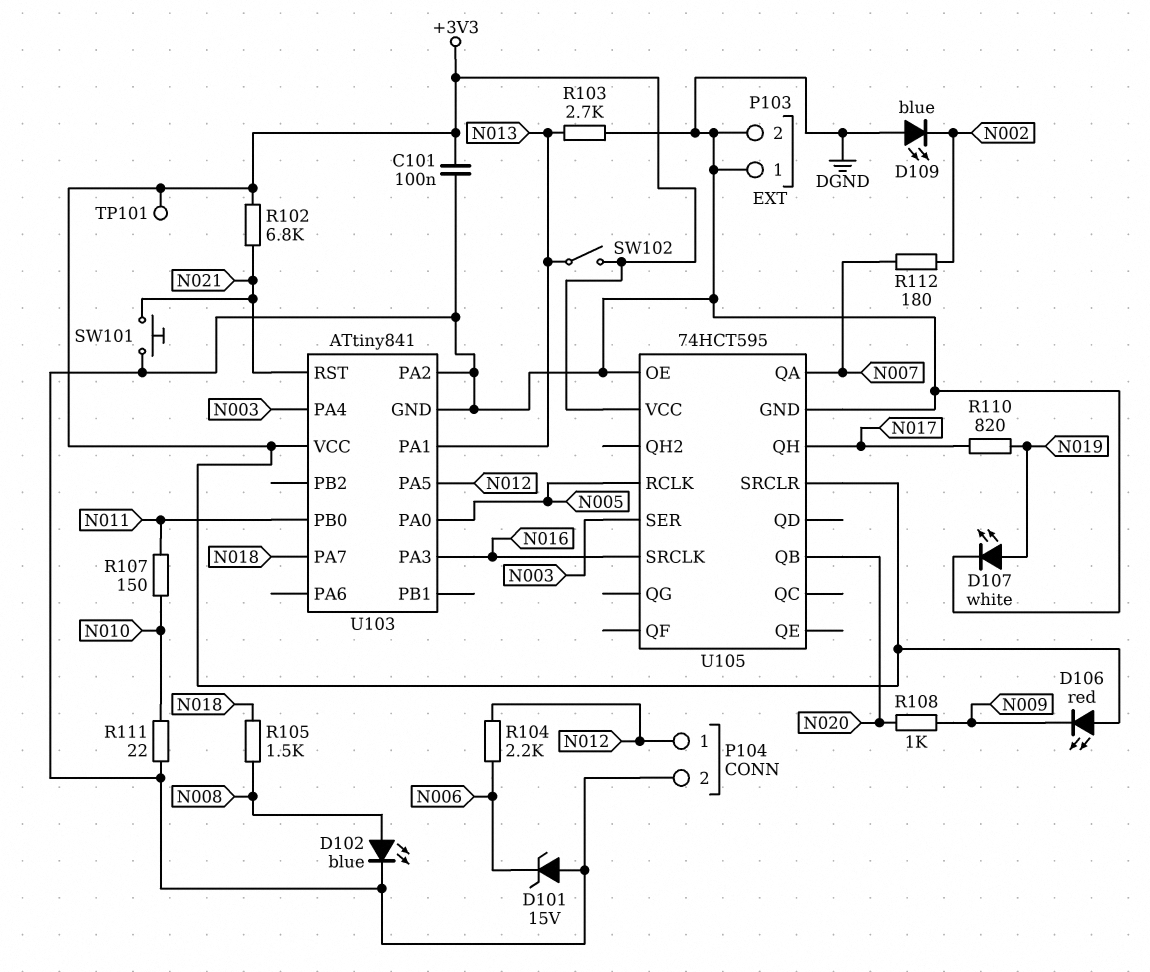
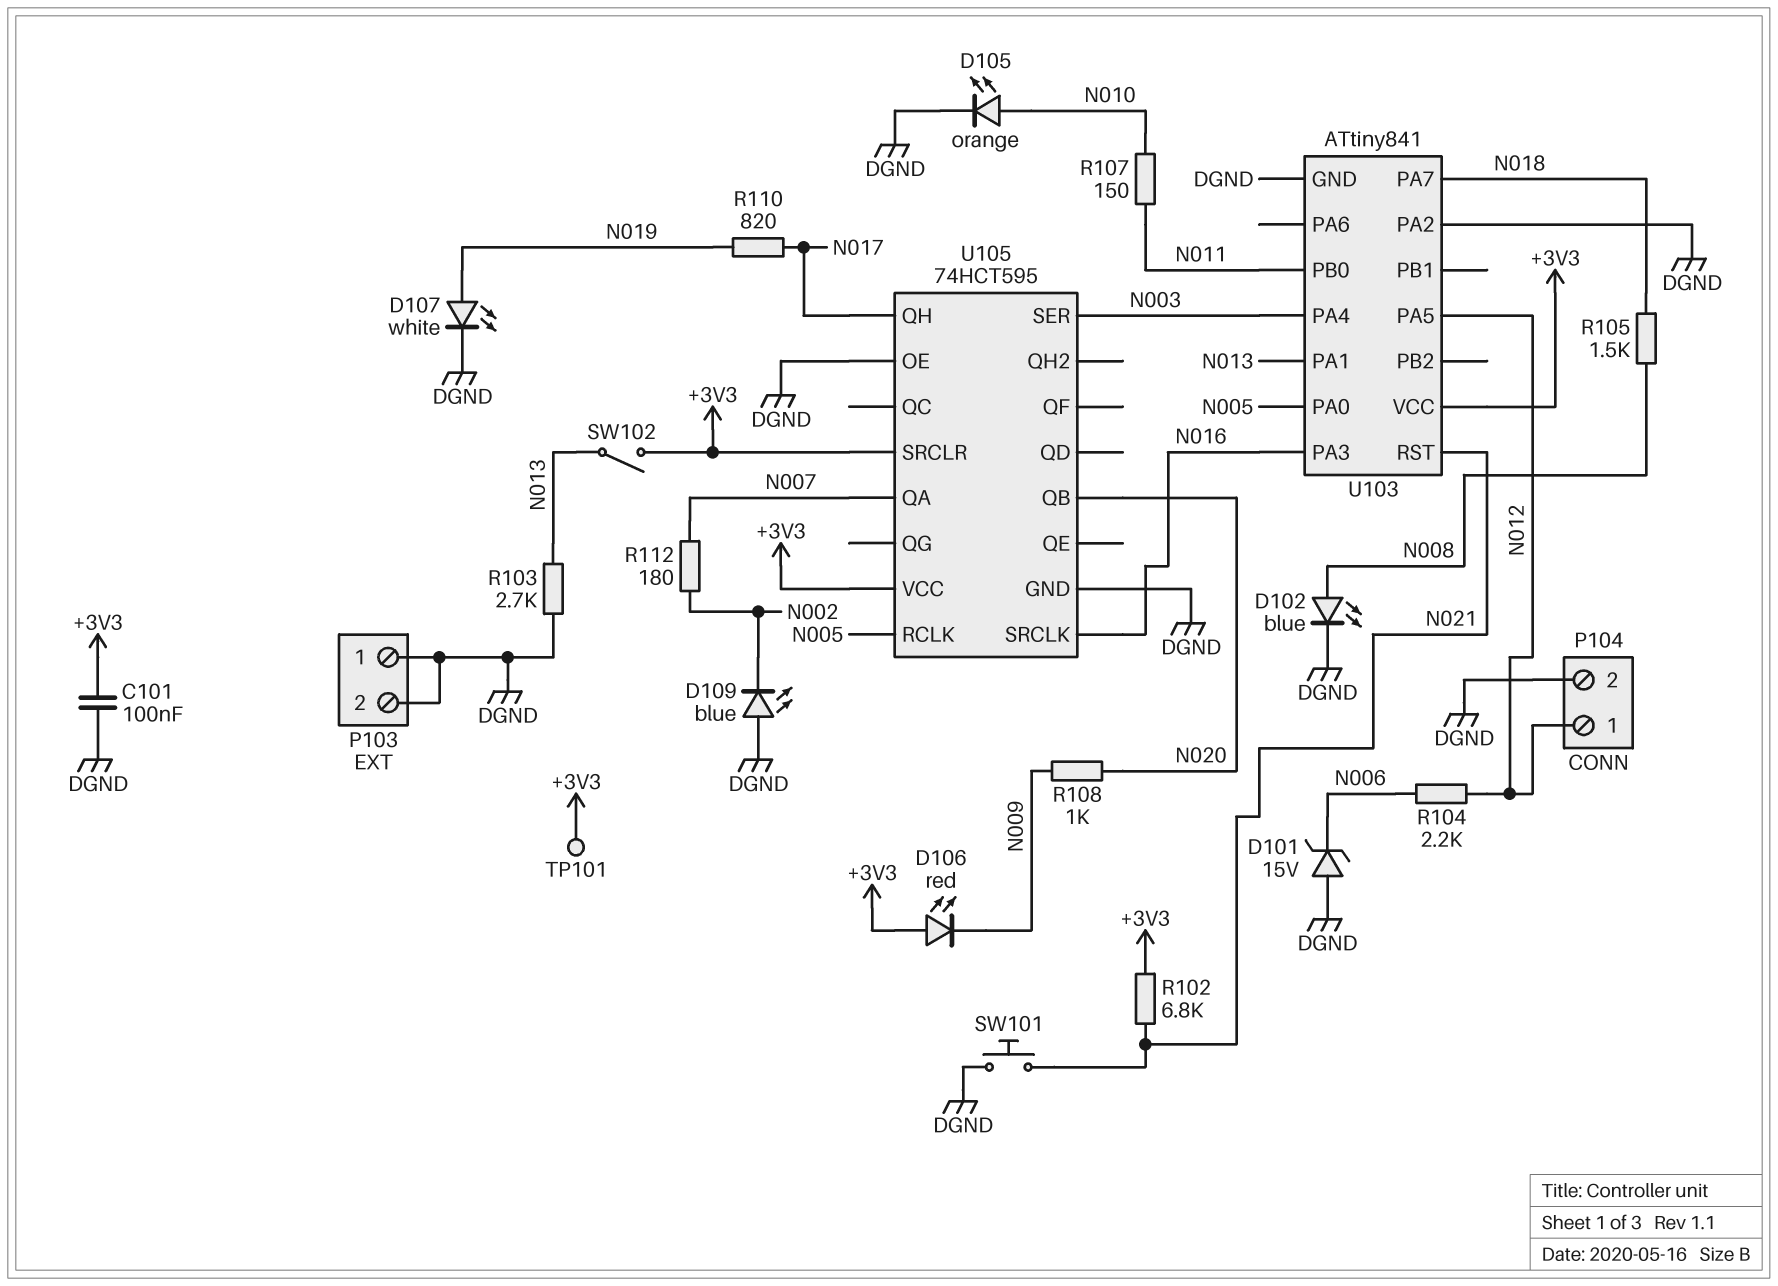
D105: none -> LED orange (A N010, K DGND)
R111: 22 (DGND, N010) -> none

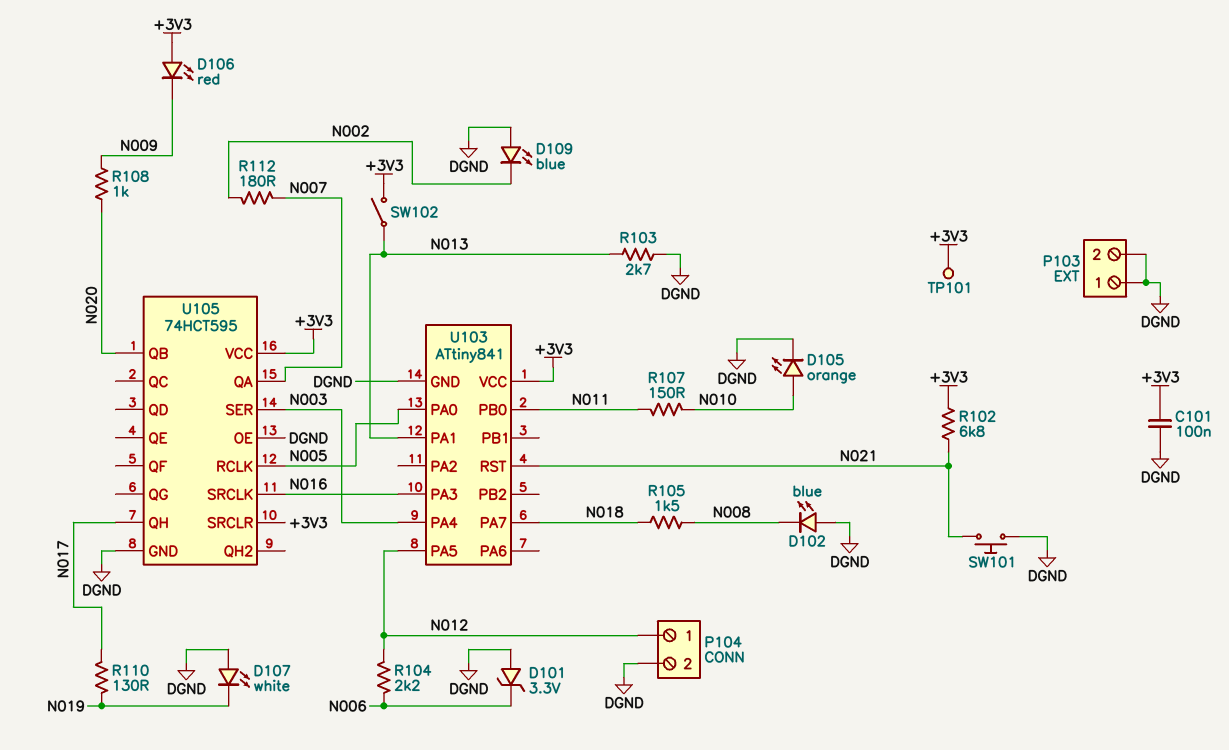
D101: zener 15V (A DGND, K N006) -> zener 3.3V (A DGND, K N006)
D102: LED blue (A N008, K DGND) -> LED blue (A DGND, K N008)
D107: LED white (A N019, K DGND) -> LED white (A DGND, K N019)
R110: 820 (N017, N019) -> 130 (N017, N019)
U103 pin PA2: DGND -> none

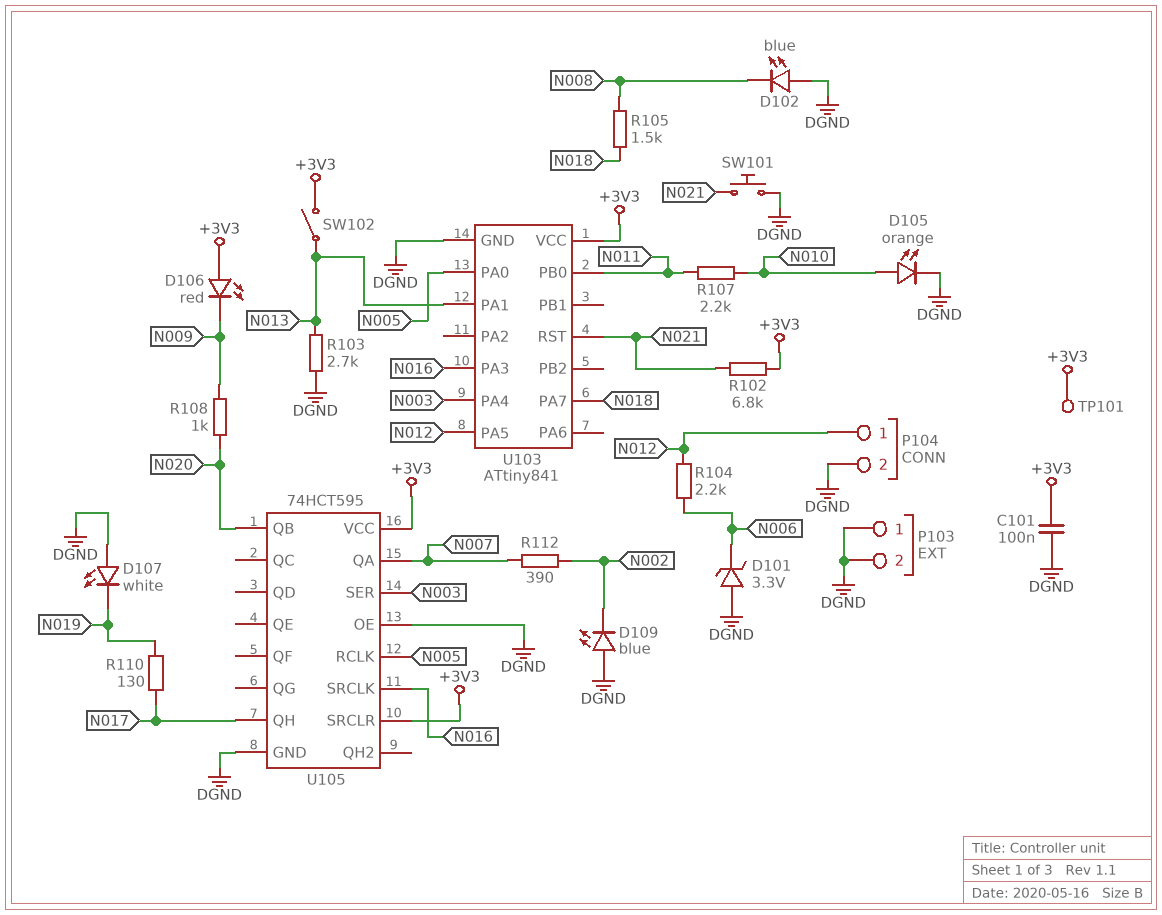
R107: 150 (N010, N011) -> 2.2k (N010, N011)
R112: 180 (N002, N007) -> 390 (N002, N007)

